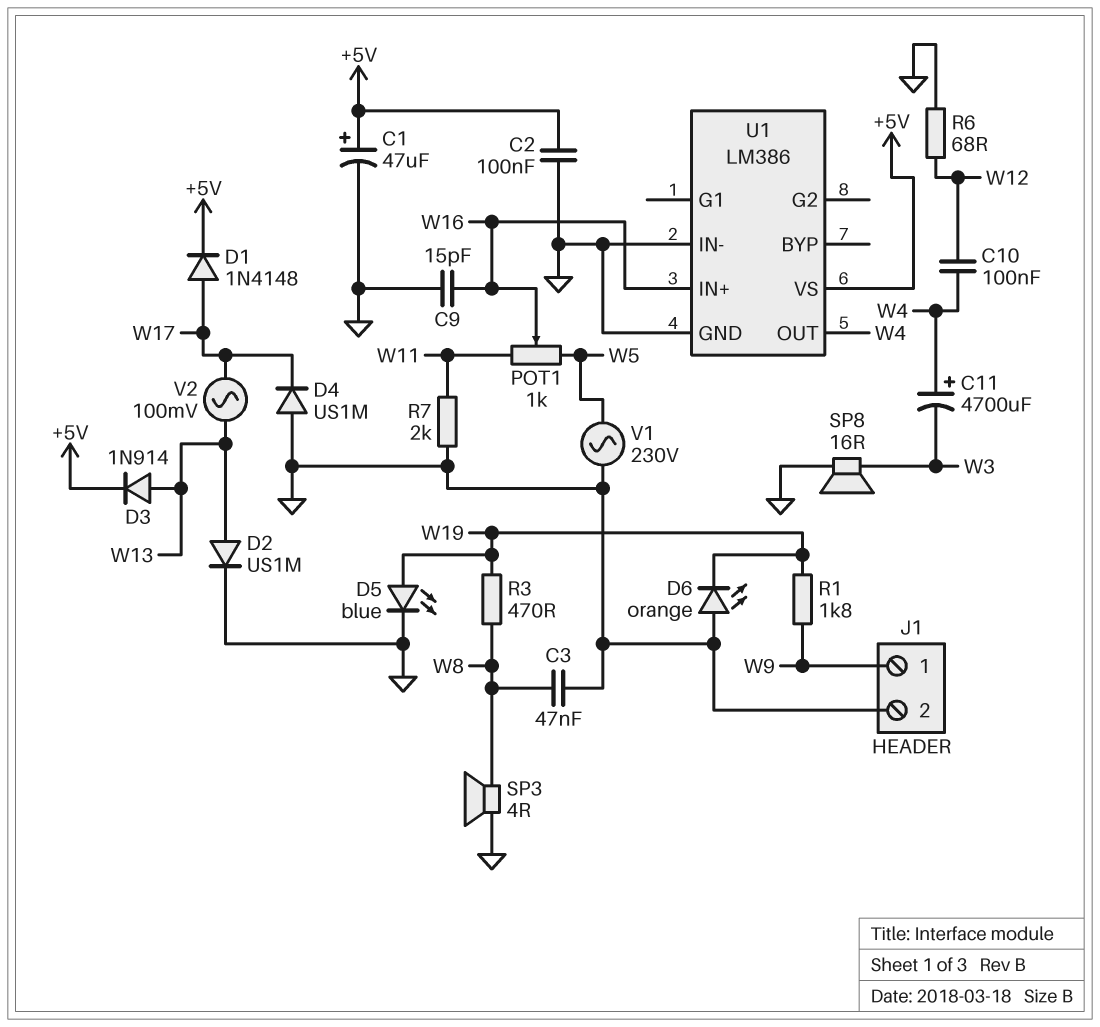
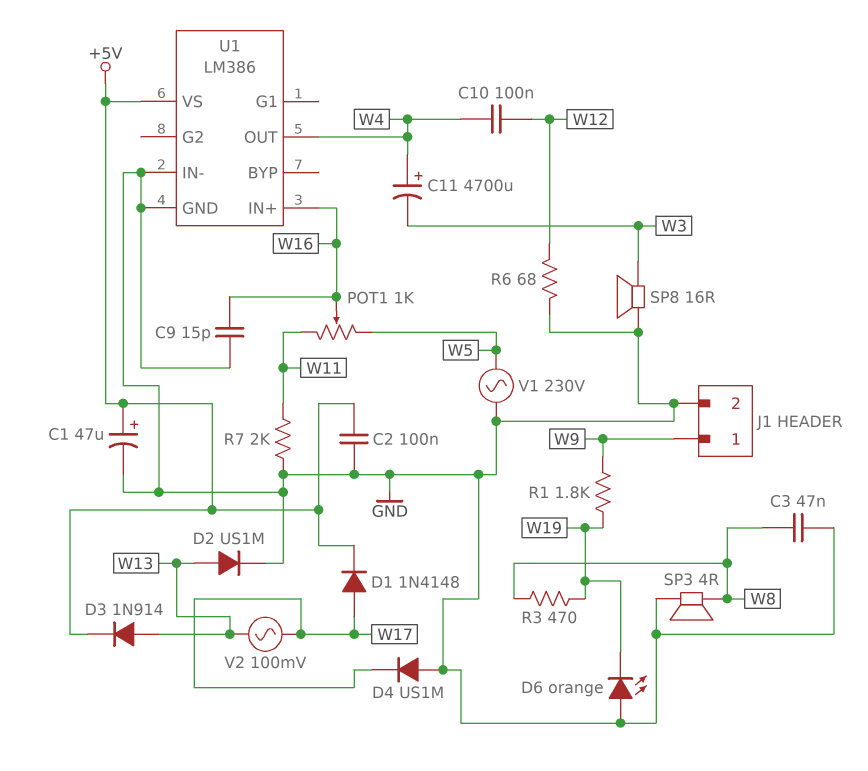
D5: LED blue (A W19, K GND) -> none

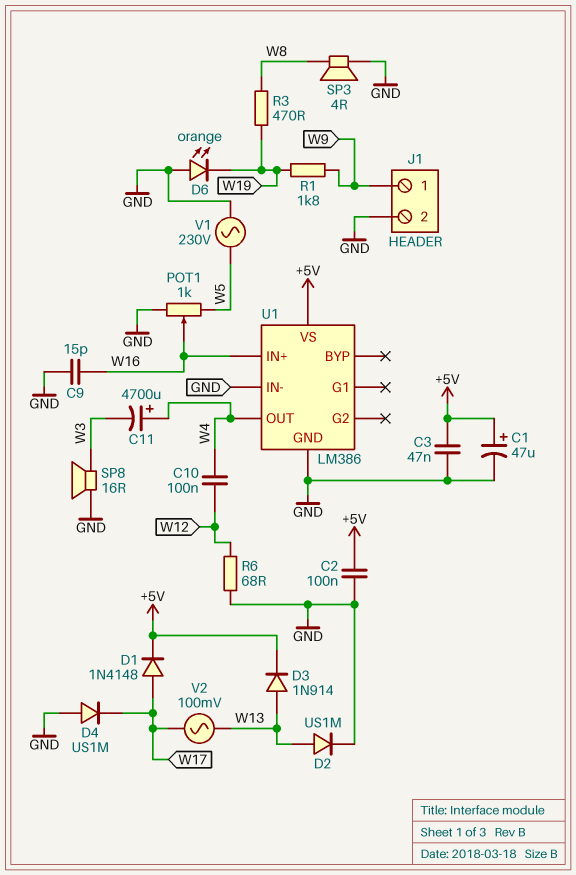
C3: 47nF (GND, W8) -> 47nF (+5V, GND)
POT1: 1k (W5, W11, wiper W16) -> 1k (GND, W5, wiper W16)
R7: 2k (GND, W11) -> none

